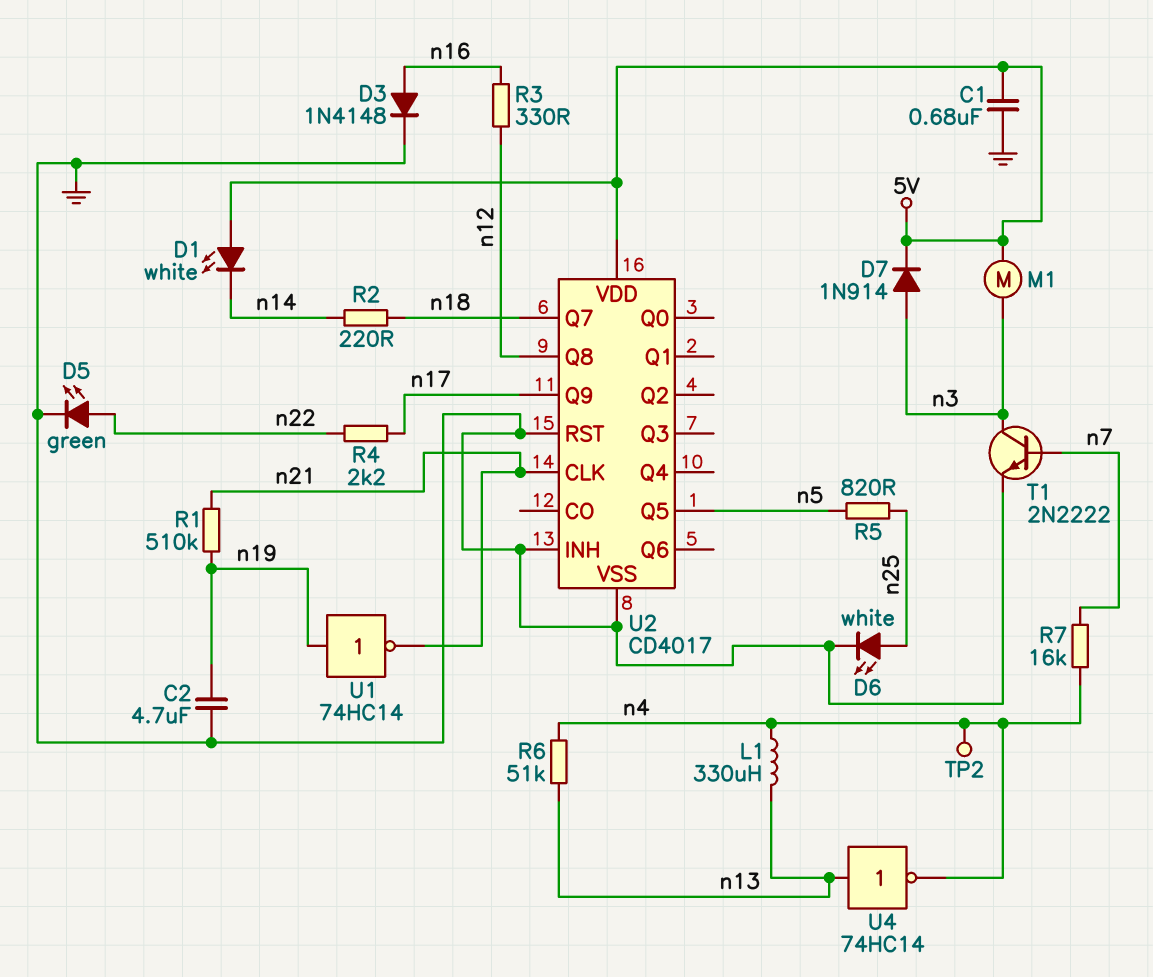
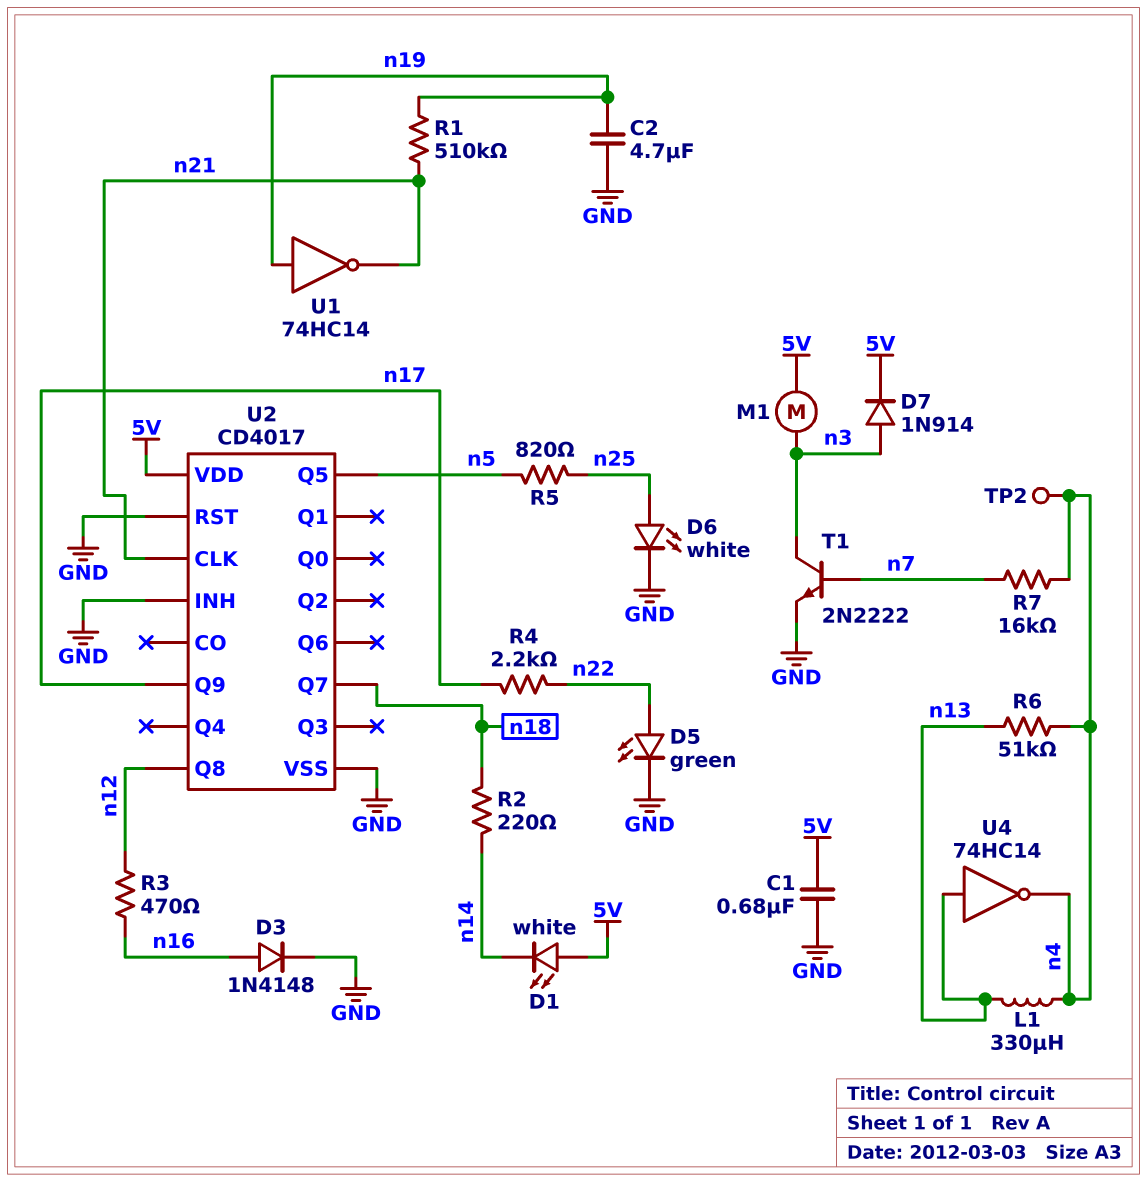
R3: 330 (n12, n16) -> 470 (n12, n16)

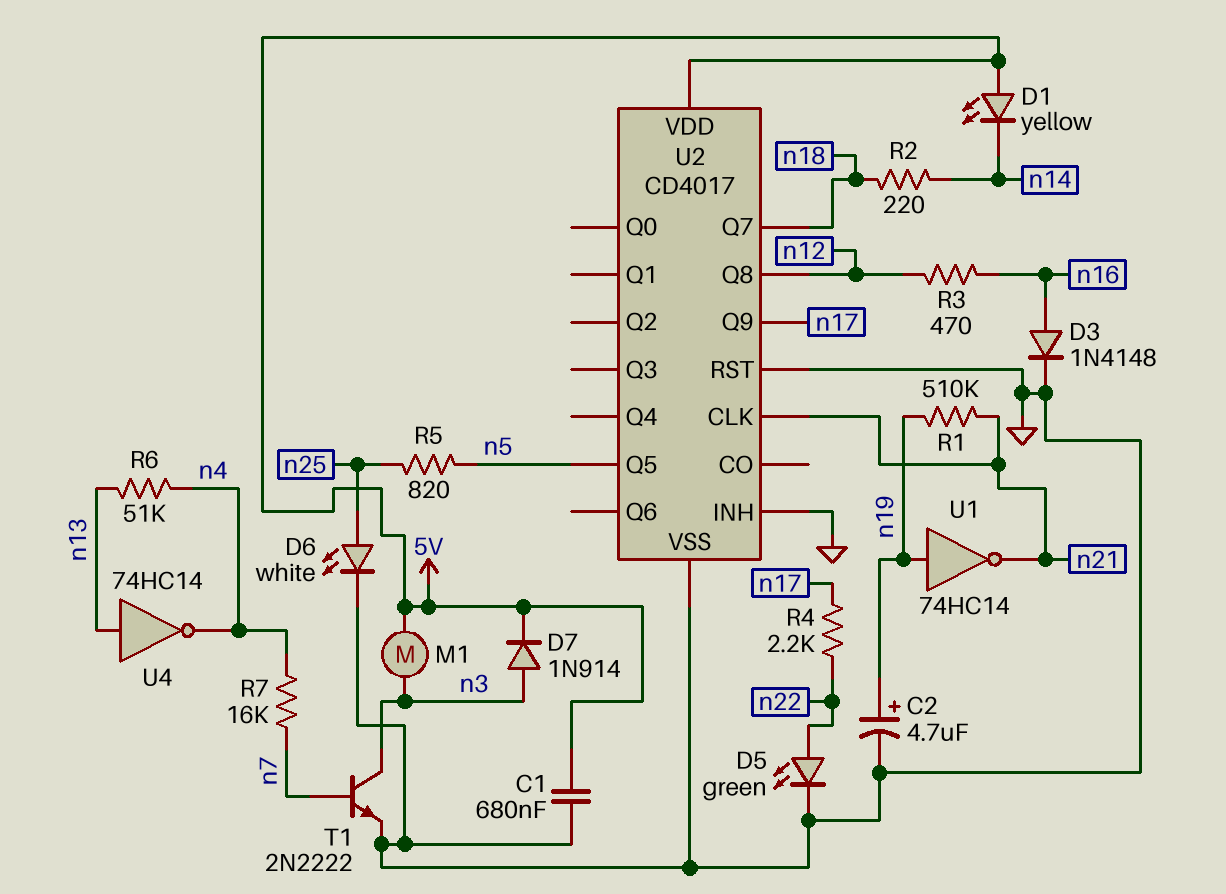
C2: 4.7uF (GND, n19) -> 4.7uF (plus n19, minus GND)
D1: LED white (A 5V, K n14) -> LED yellow (A 5V, K n14)
L1: 330uH (n4, n13) -> none
TP2: test point (n4) -> none

